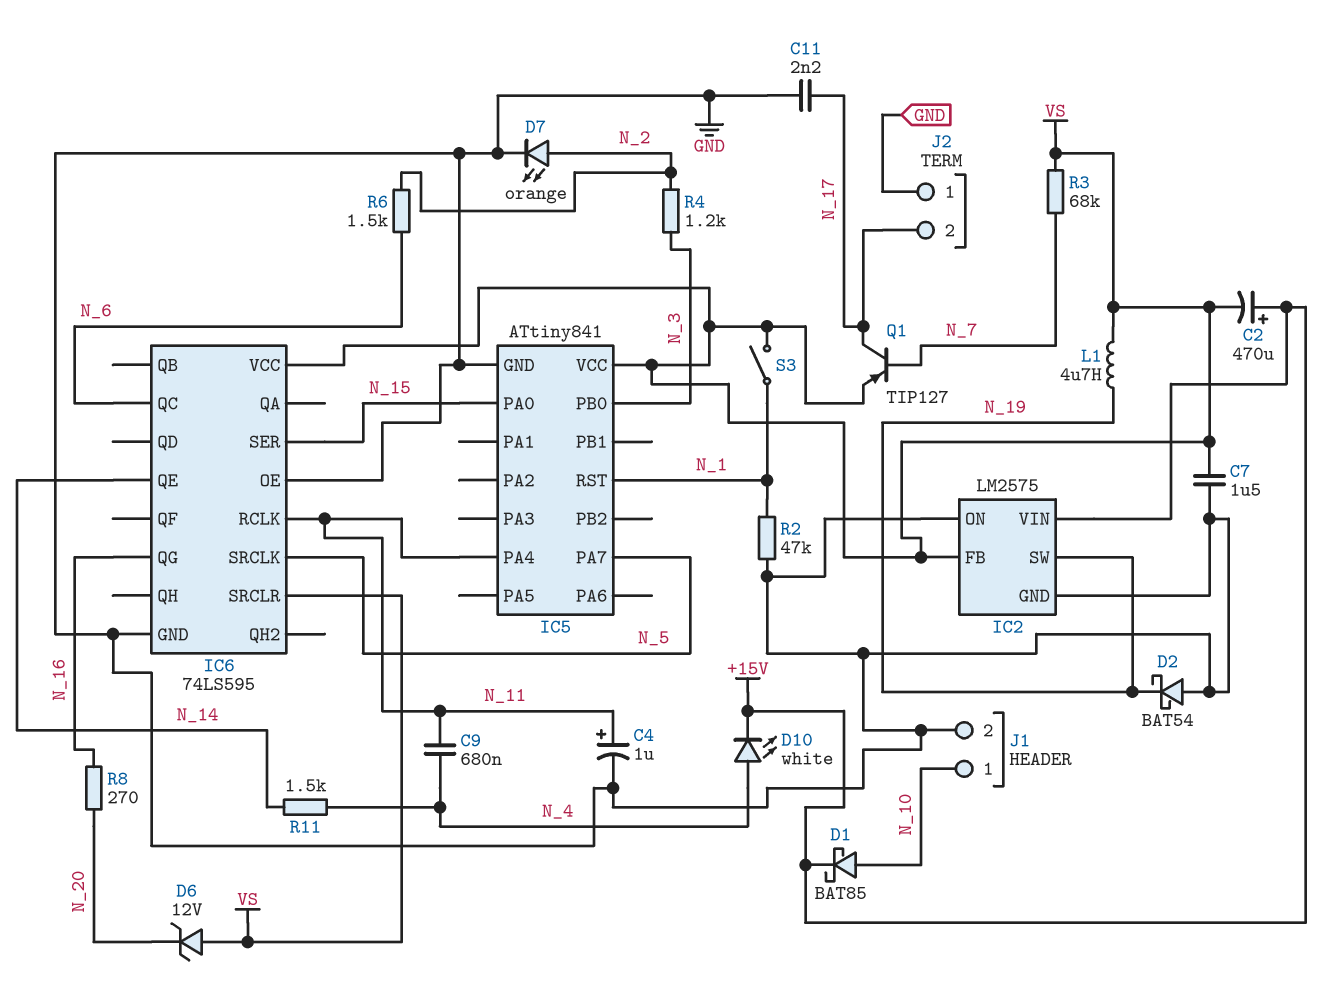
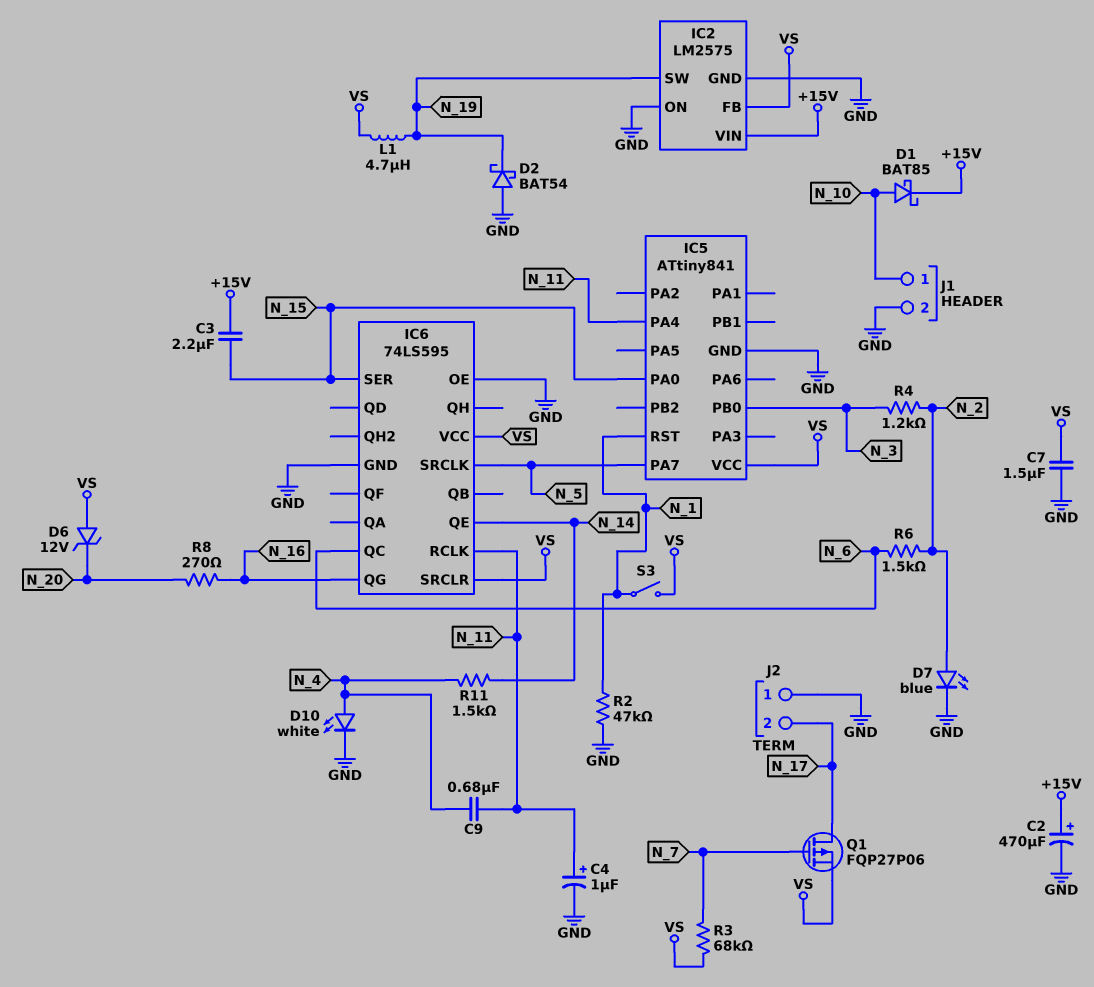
C2: 470uF (plus +15V, minus VS) -> 470uF (plus +15V, minus GND)
C3: none -> 2.2uF (+15V, N_15)
C11: 2.2nF (GND, N_17) -> none
D7: LED orange (A N_2, K GND) -> LED blue (A N_2, K GND)
D10: LED white (A N_4, K +15V) -> LED white (A N_4, K GND)
Q1: PNP TIP127 (B N_7, C N_17, E VS) -> PMOS FQP27P06 (G N_7, D N_17, S VS)

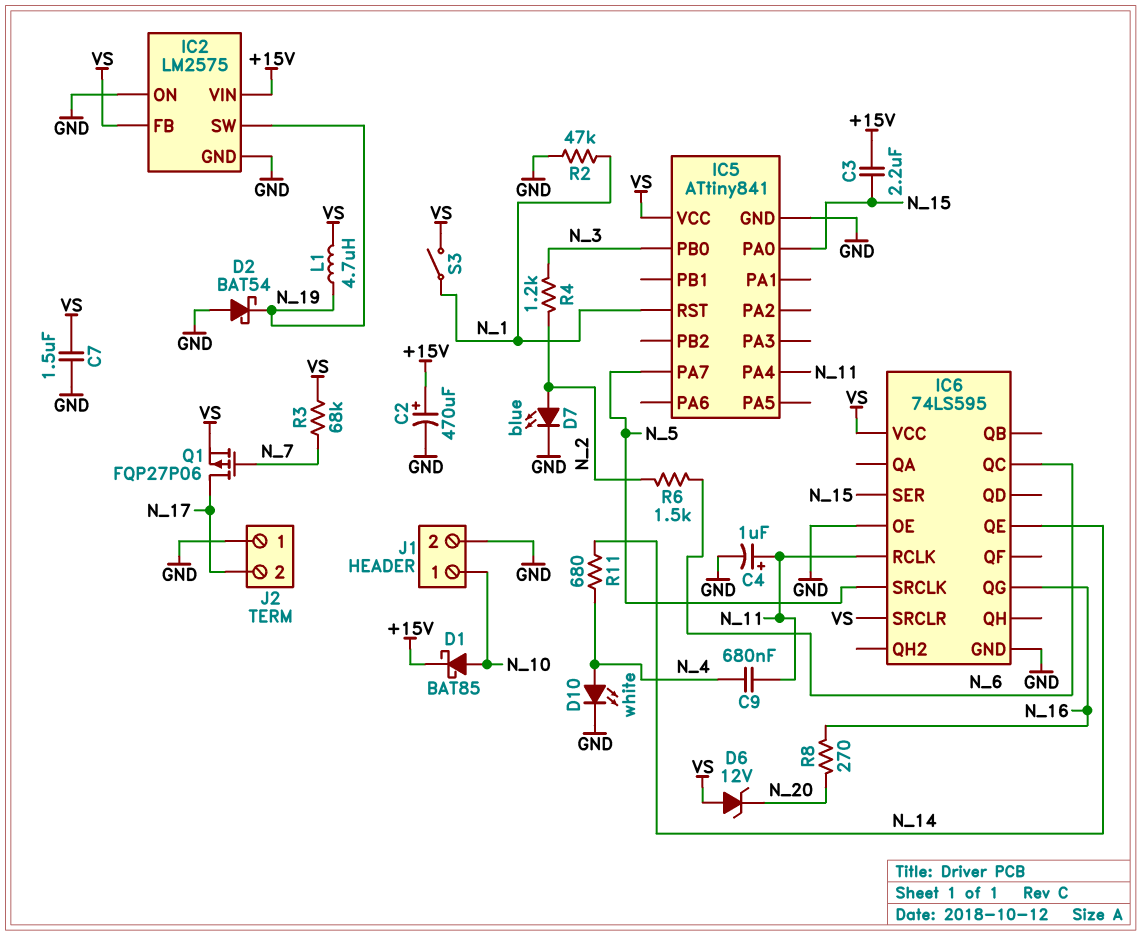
R11: 1.5k (N_4, N_14) -> 680 (N_4, N_14)

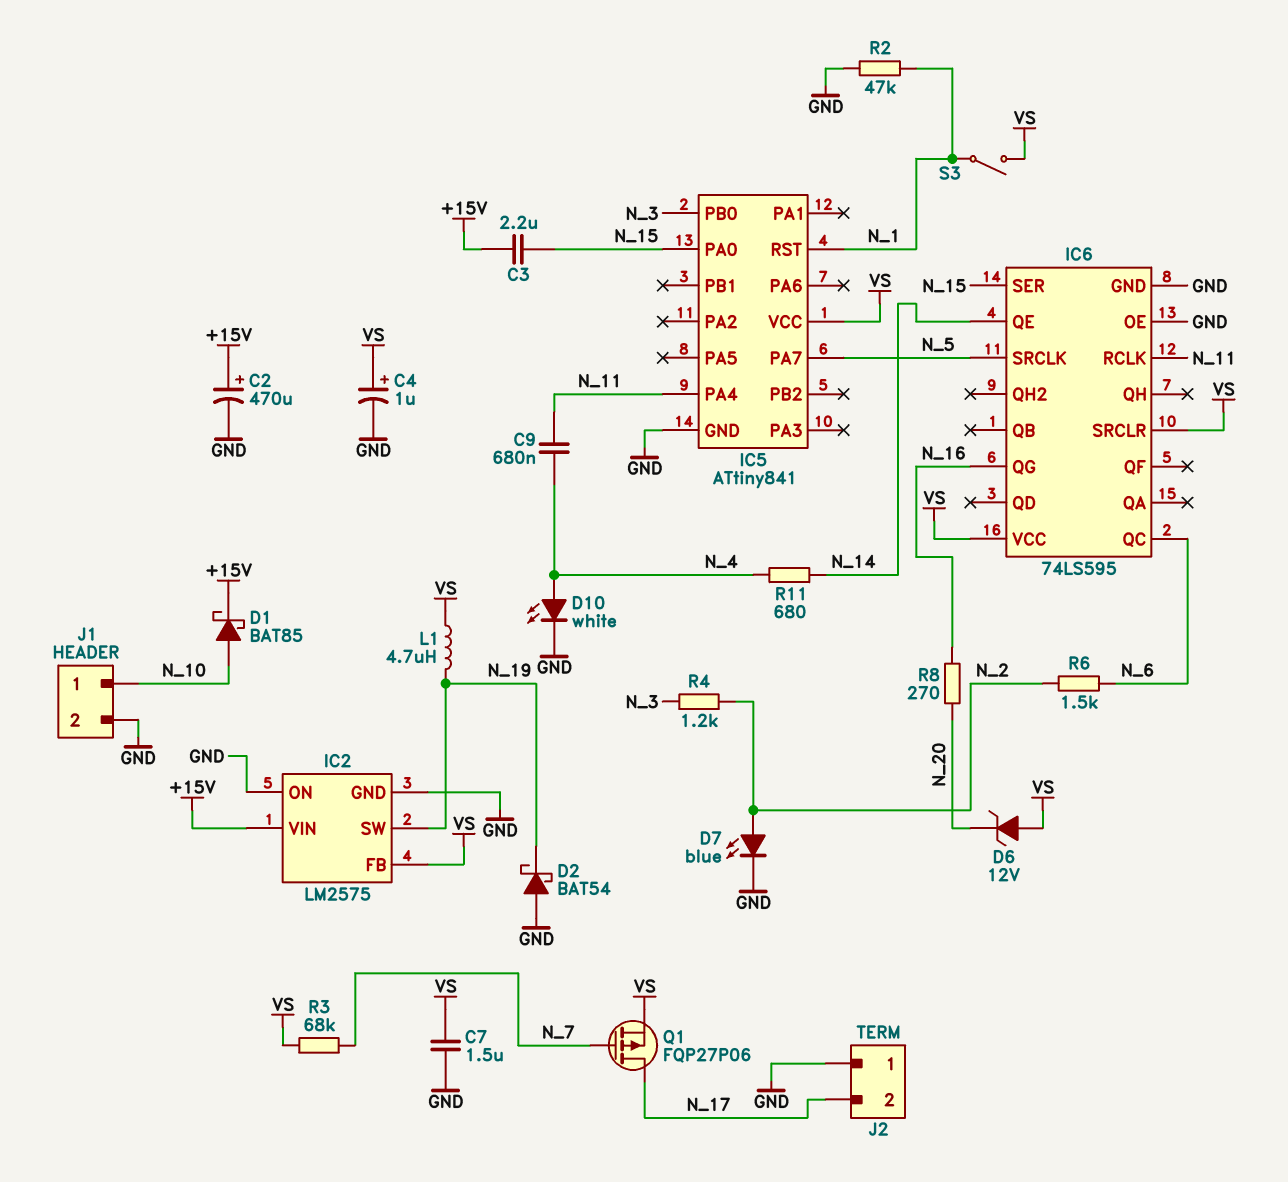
C4: 1uF (plus N_11, minus GND) -> 1uF (plus VS, minus GND)

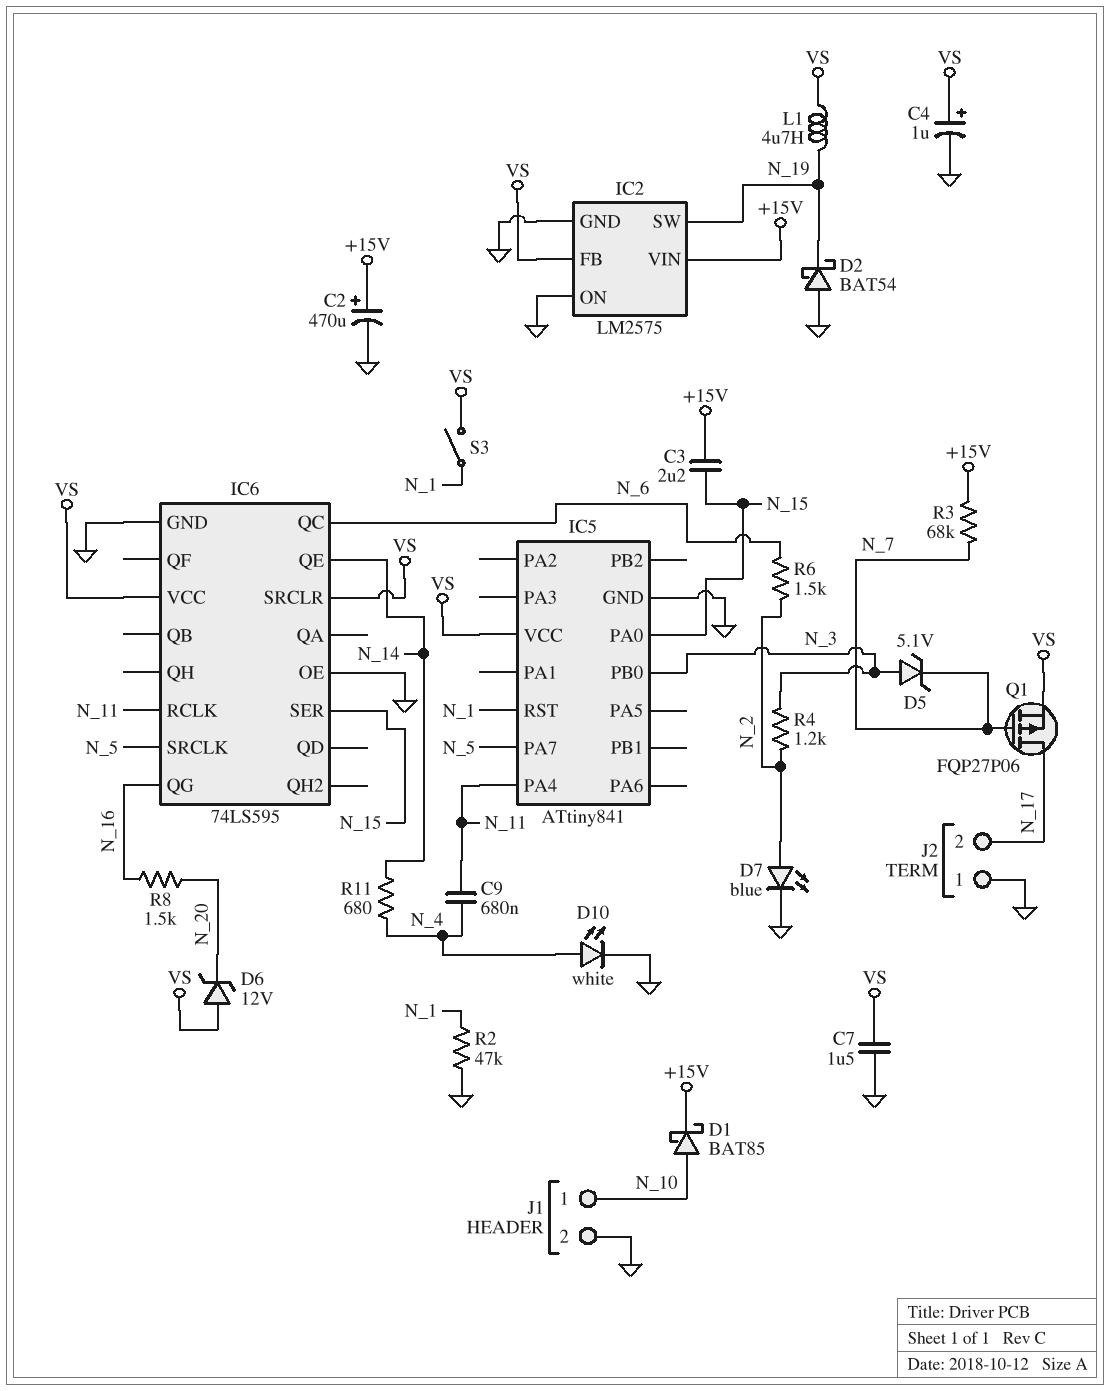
D5: none -> zener 5.1V (A N_3, K N_7)
R3: 68k (N_7, VS) -> 68k (+15V, N_7)
R8: 270 (N_16, N_20) -> 1.5k (N_16, N_20)

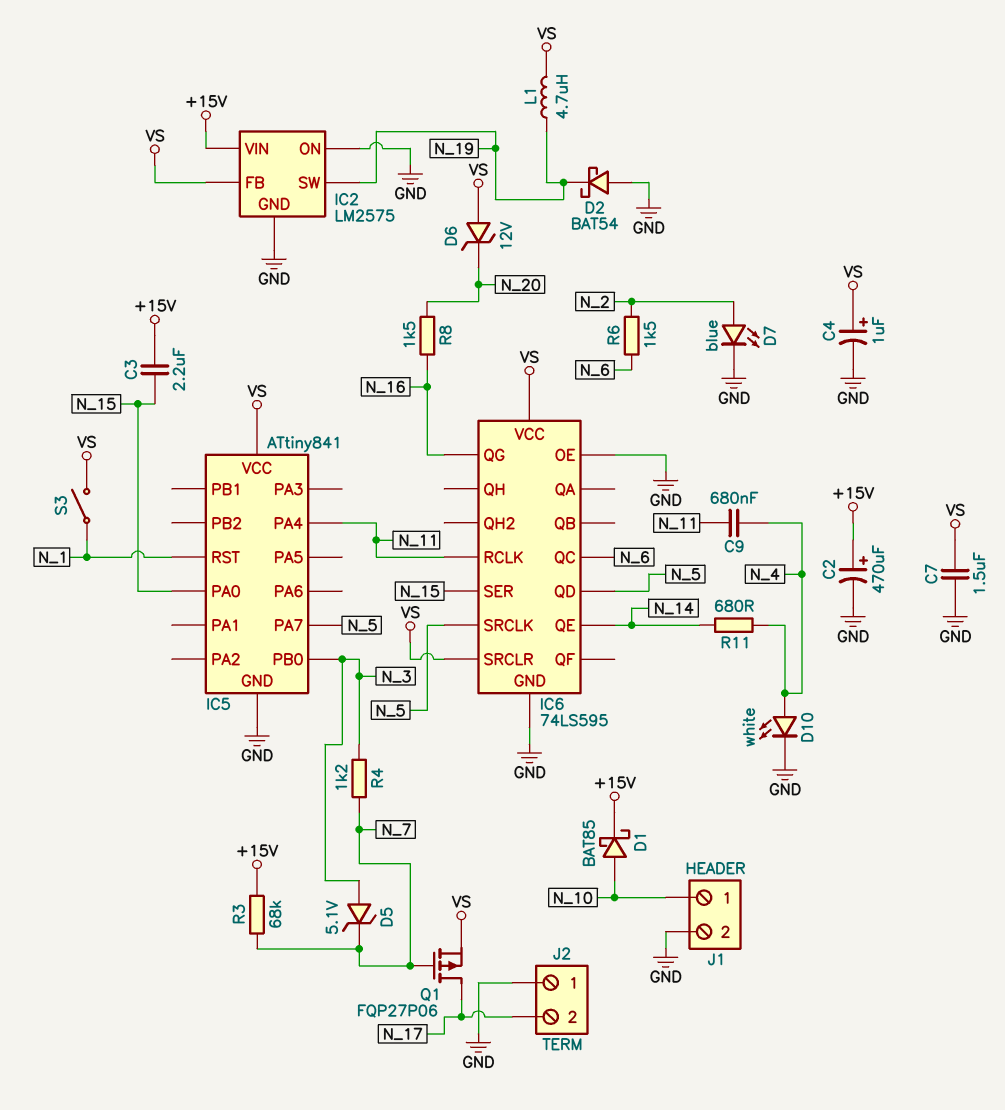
IC6 pin QD: none -> N_5
R2: 47k (GND, N_1) -> none
R4: 1.2k (N_2, N_3) -> 1.2k (N_3, N_7)

